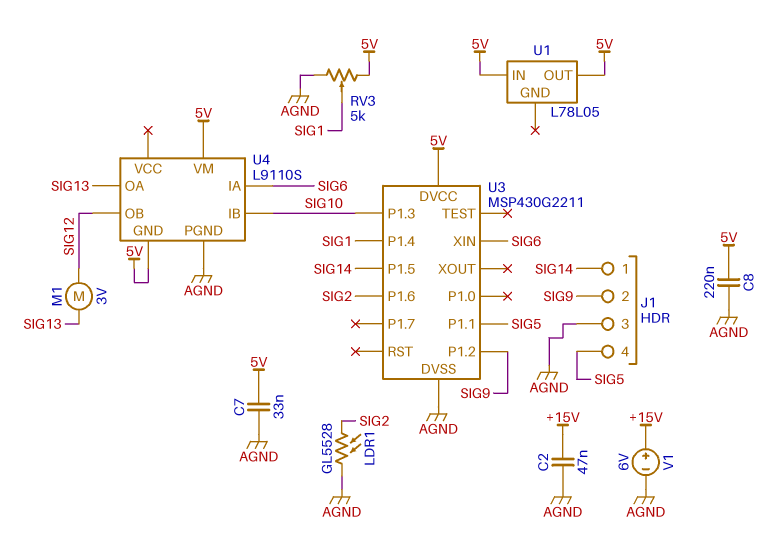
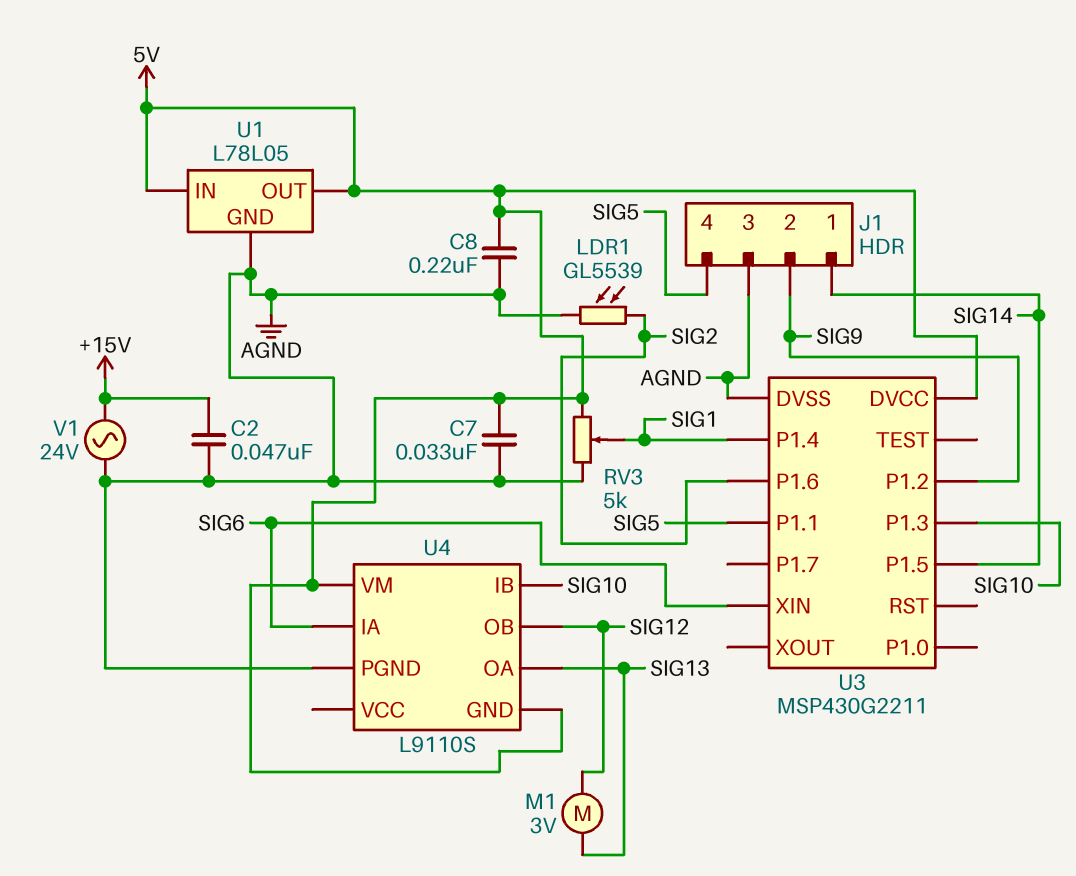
LDR1: GL5528 (AGND, SIG2) -> GL5539 (AGND, SIG2)
U1 pin GND: none -> AGND
V1: 6V (plus +15V, minus AGND) -> AC 24V (+15V, AGND)

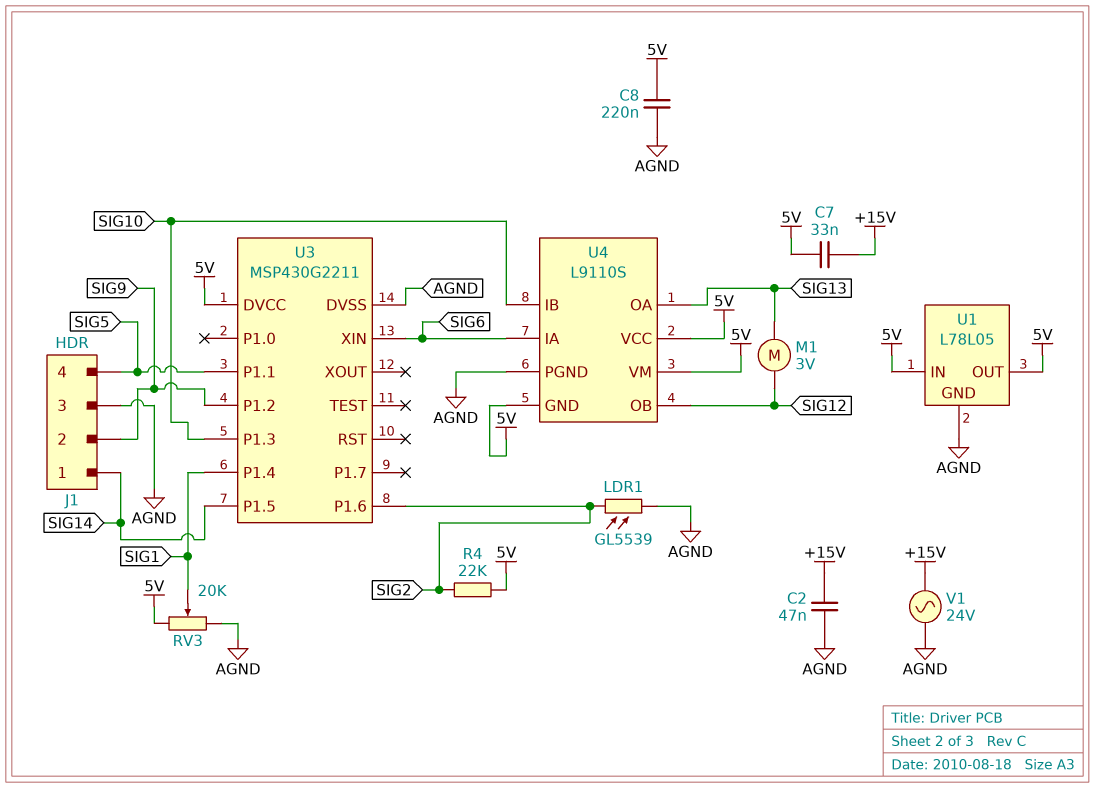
C7: 33nF (5V, AGND) -> 33nF (+15V, 5V)
R4: none -> 22k (5V, SIG2)
RV3: 5k (5V, AGND, wiper SIG1) -> 20k (5V, AGND, wiper SIG1)
U4 pin VCC: none -> 5V

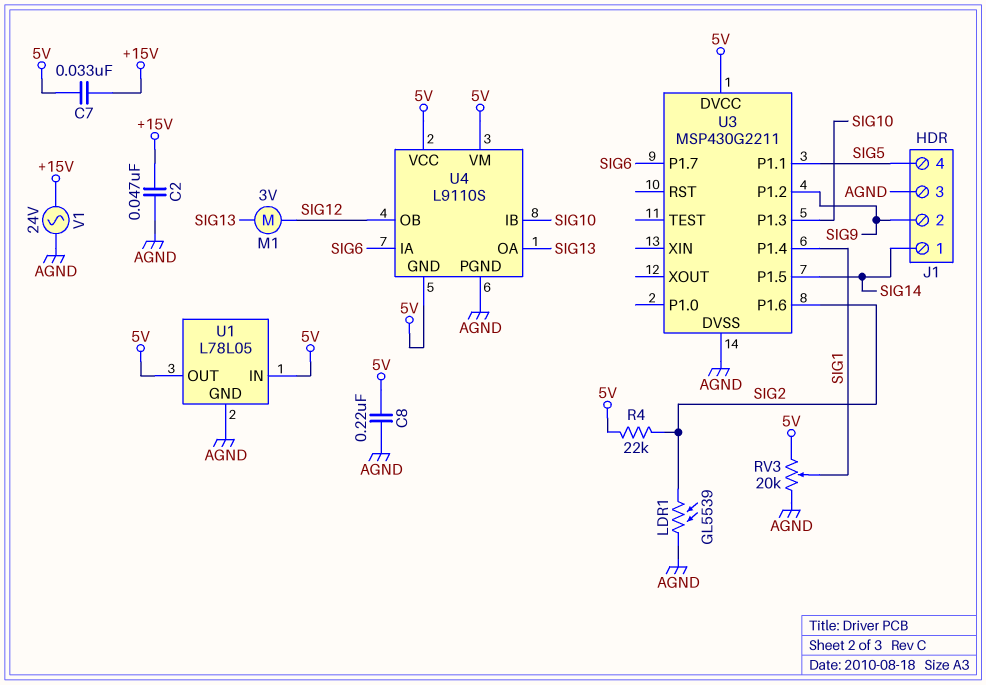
U3 pin P1.7: none -> SIG6
U3 pin XIN: SIG6 -> none

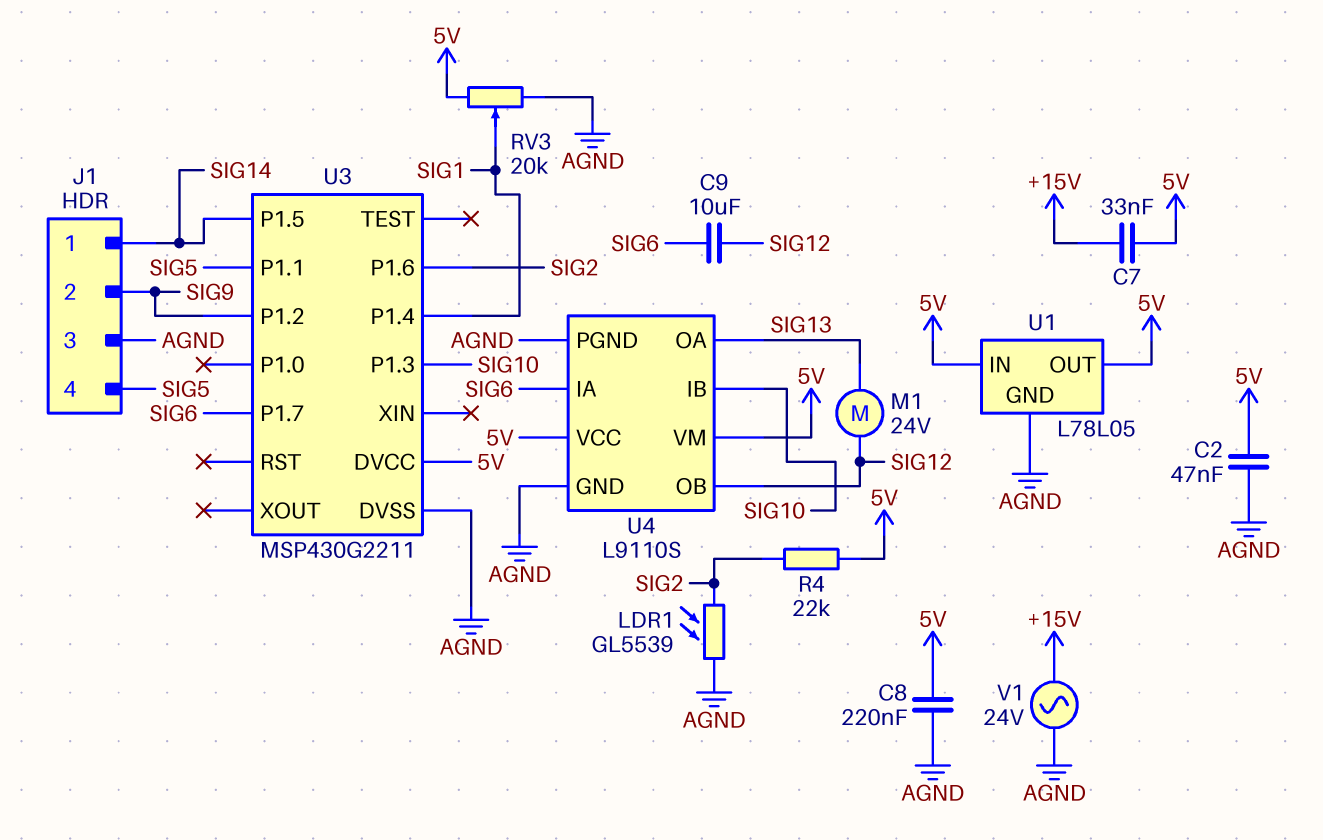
C2: 47nF (+15V, AGND) -> 47nF (5V, AGND)
C9: none -> 10uF (SIG6, SIG12)
M1: motor 3V (SIG12, SIG13) -> motor 24V (SIG12, SIG13)
U4 pin GND: 5V -> AGND

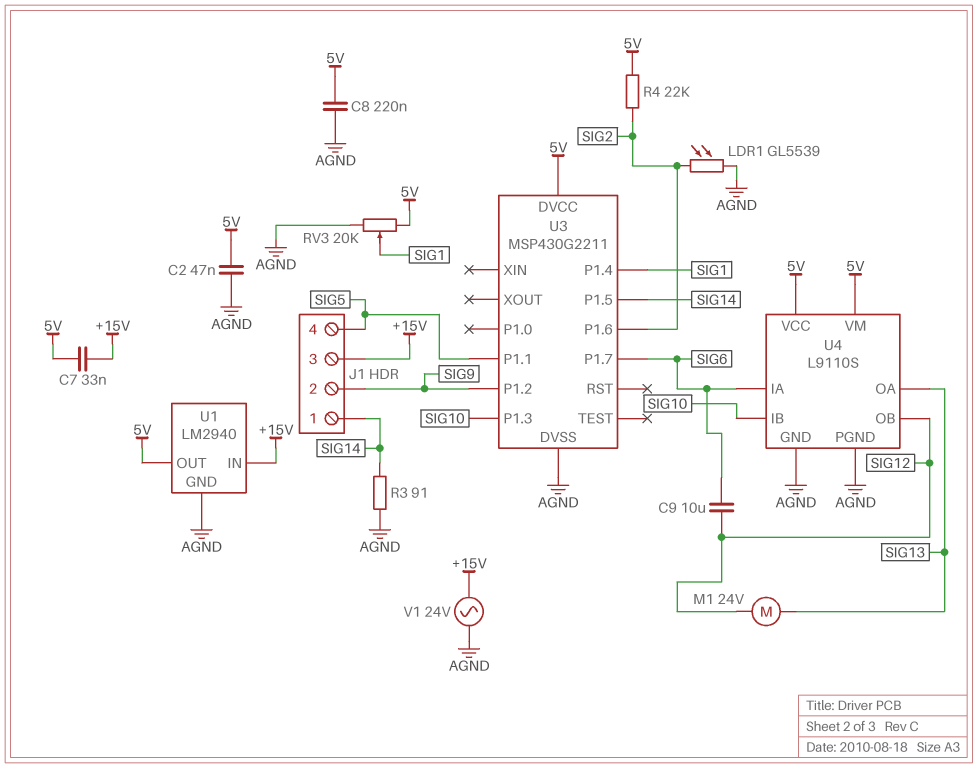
J1 pin 3: AGND -> +15V
R3: none -> 91 (AGND, SIG14)
U1: L78L05 -> LM2940
U1 pin IN: 5V -> +15V

